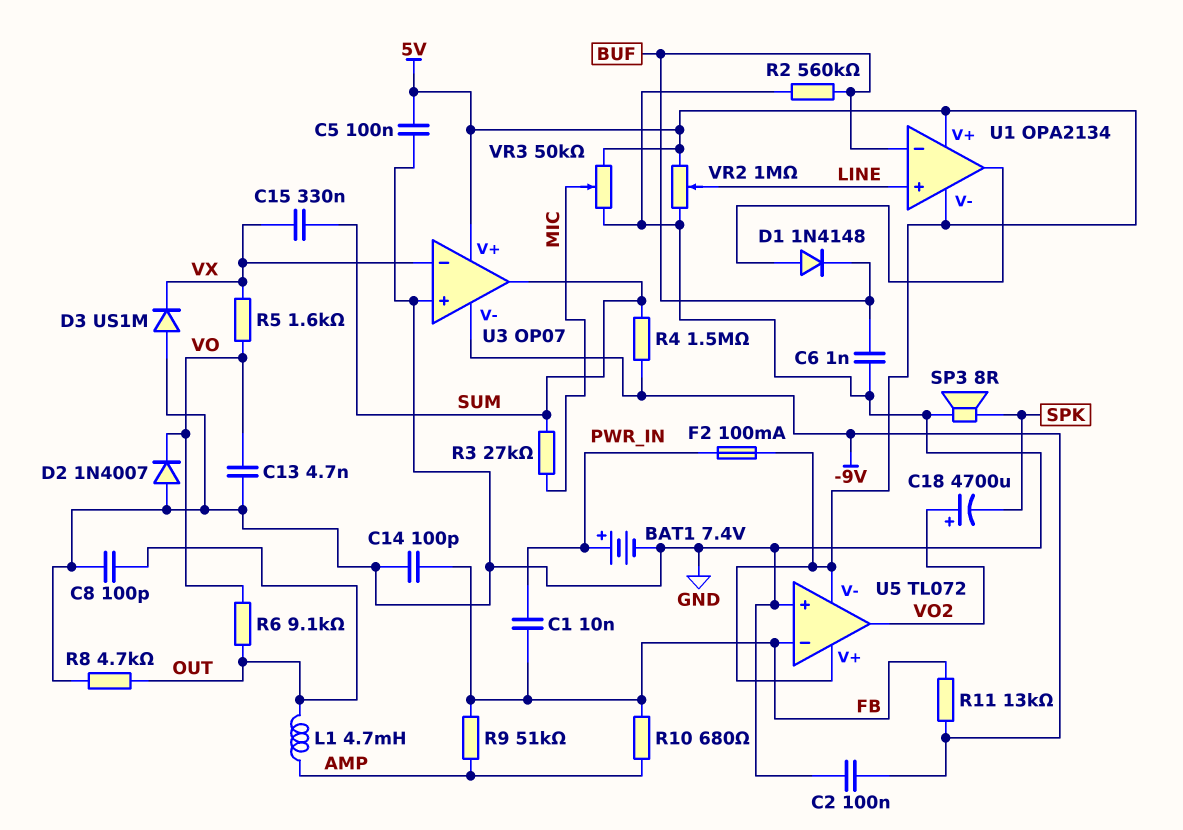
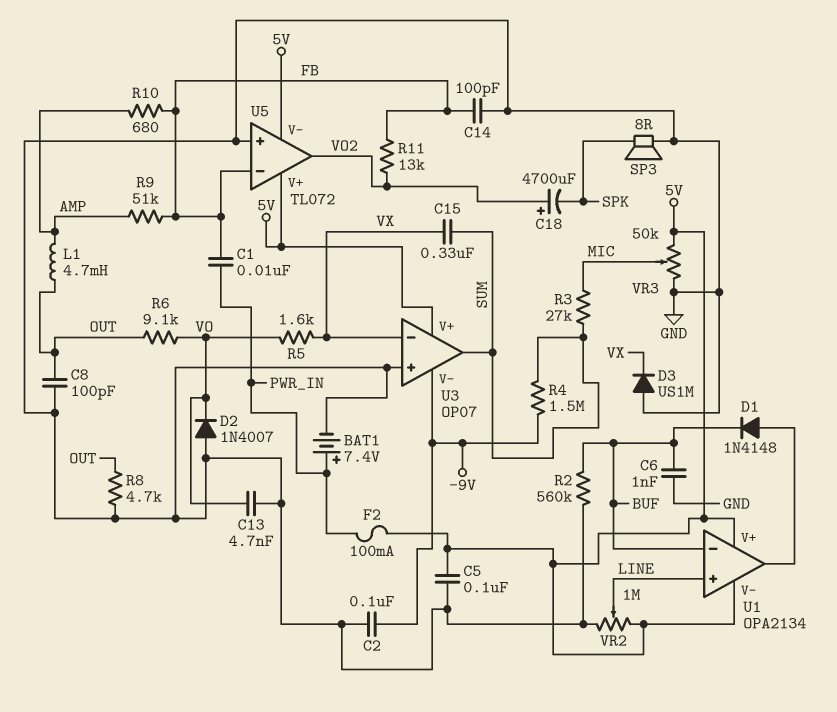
R11: 13k (-9V, FB) -> 13k (FB, VO2)

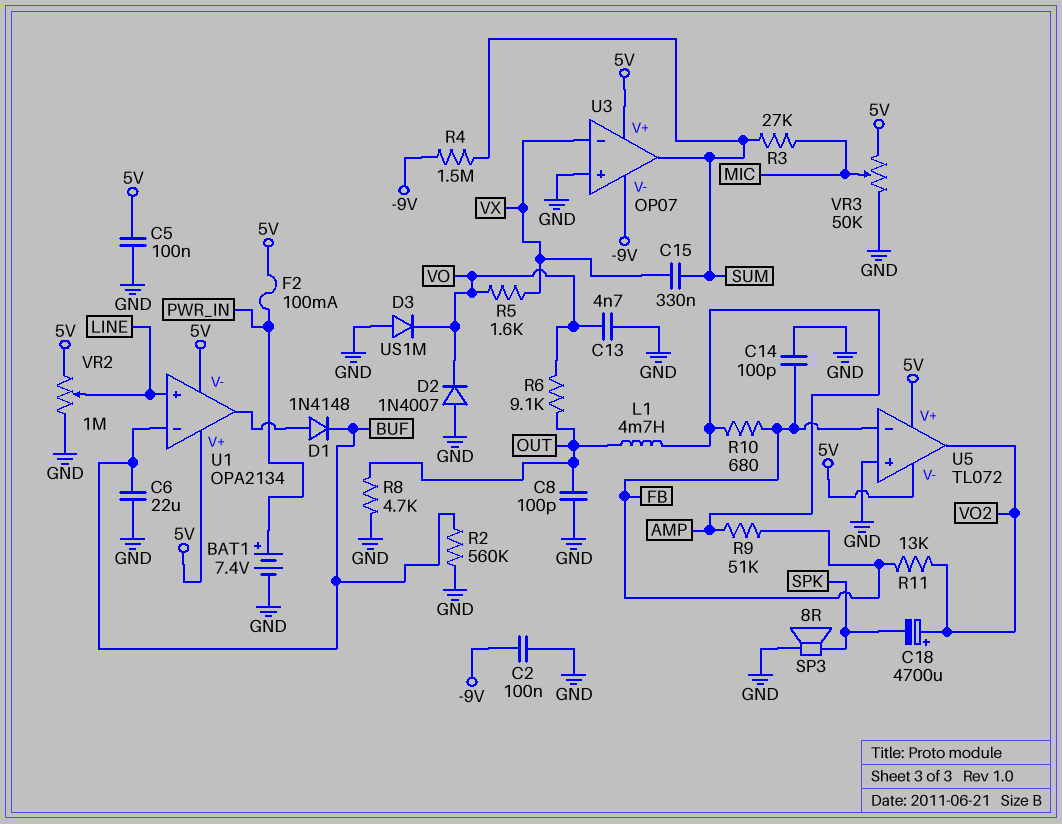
C1: 10nF (FB, PWR_IN) -> none
C6: 1nF (BUF, GND) -> 22uF (BUF, GND)
D3: diode US1M (A GND, K VX) -> diode US1M (A GND, K VO)

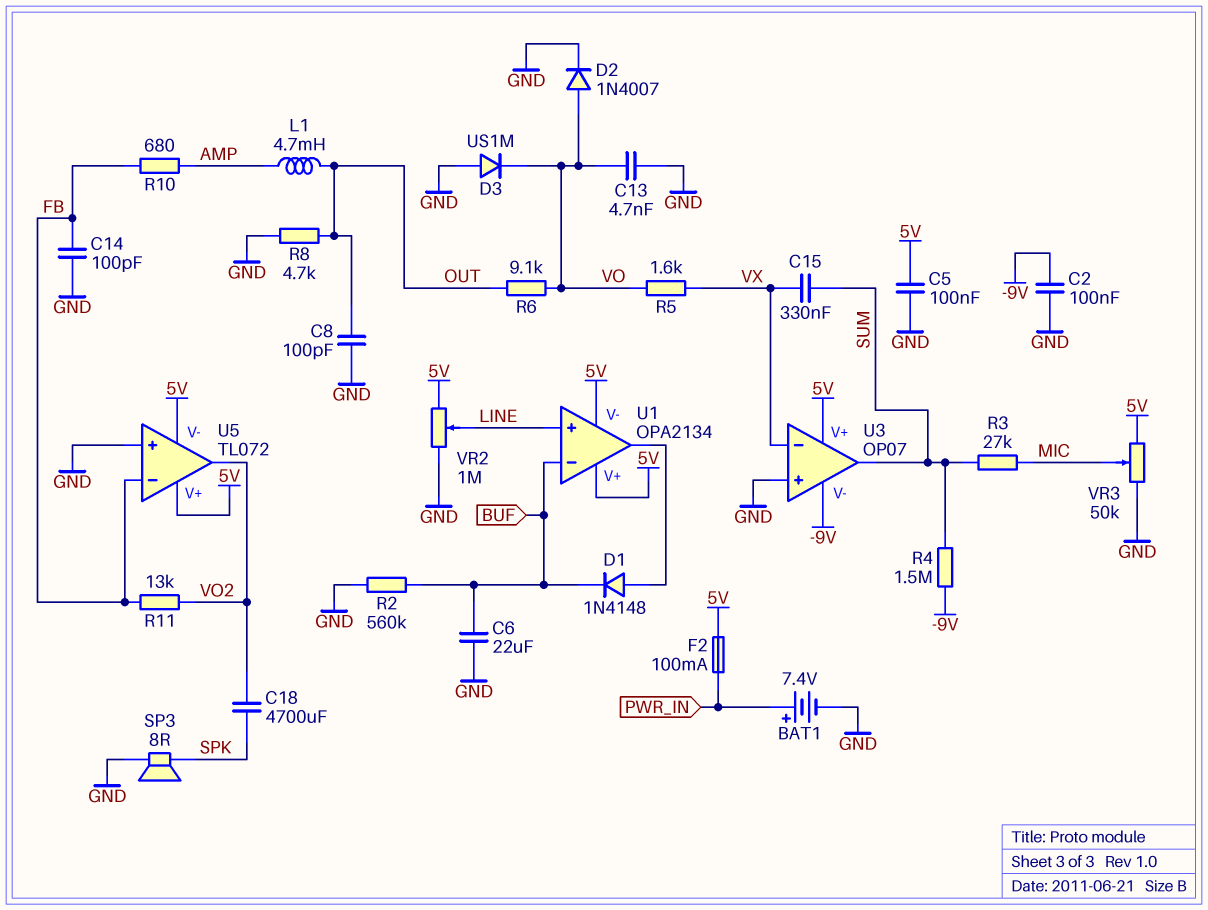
C18: 4700uF (plus VO2, minus SPK) -> 4700uF (SPK, VO2)
D2: diode 1N4007 (A GND, K VO) -> diode 1N4007 (A VO, K GND)
R9: 51k (AMP, FB) -> none

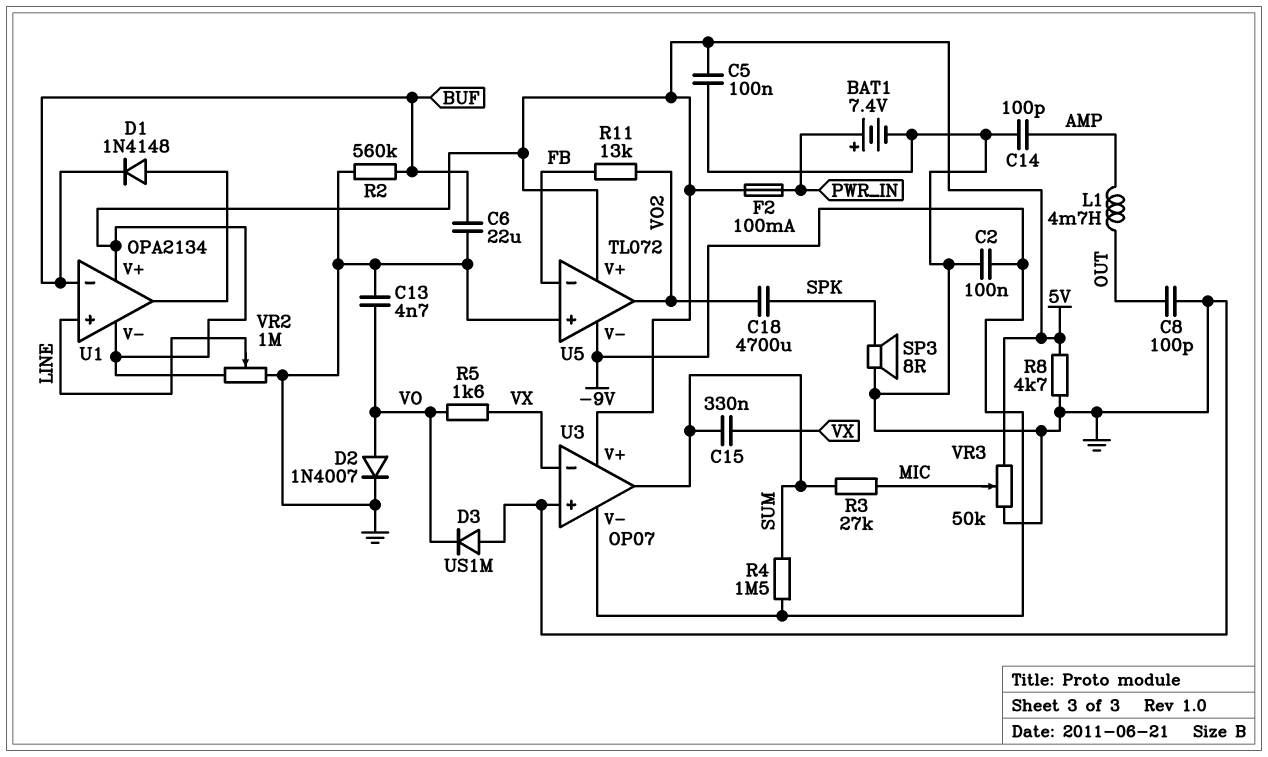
C14: 100pF (FB, GND) -> 100pF (AMP, GND)
R6: 9.1k (OUT, VO) -> none
R8: 4.7k (GND, OUT) -> 4.7k (5V, GND)
R10: 680 (AMP, FB) -> none
U5 pin V-: 5V -> -9V

